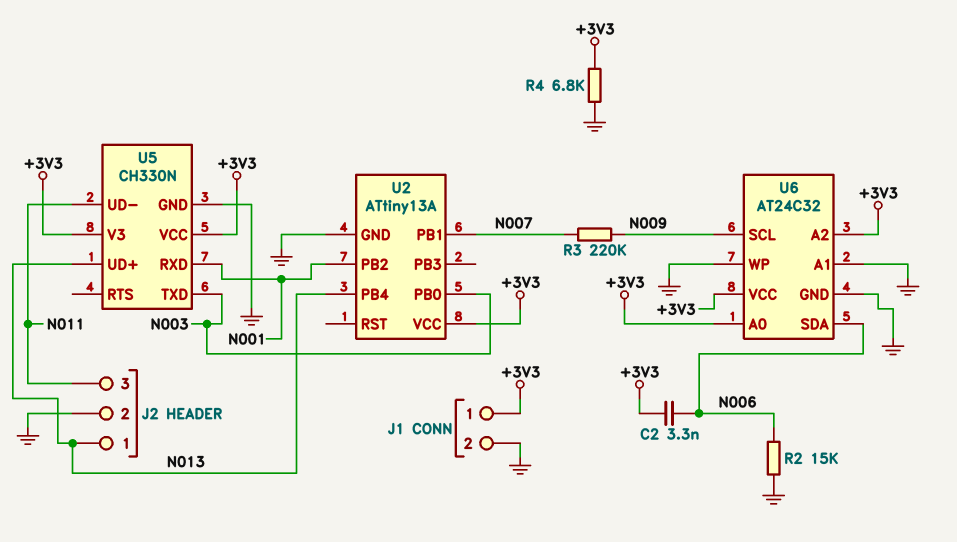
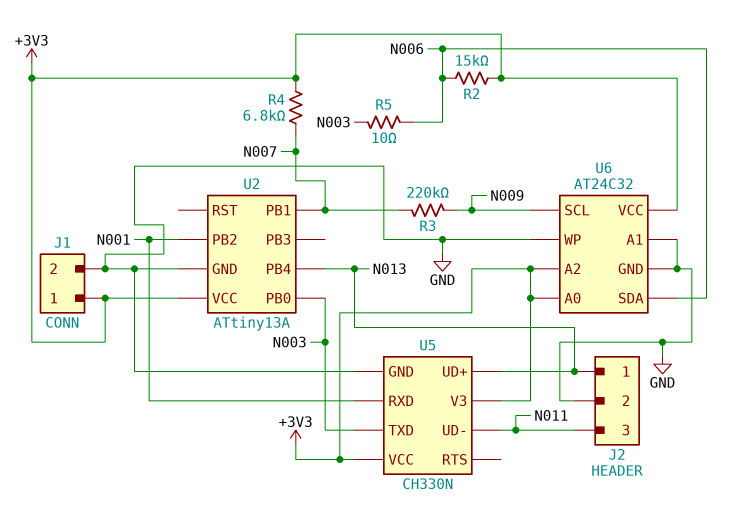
C2: 3.3nF (+3V3, N006) -> none
R2: 15k (GND, N006) -> 15k (+3V3, N006)
R4: 6.8k (+3V3, GND) -> 6.8k (+3V3, N007)
R5: none -> 10 (N003, N006)

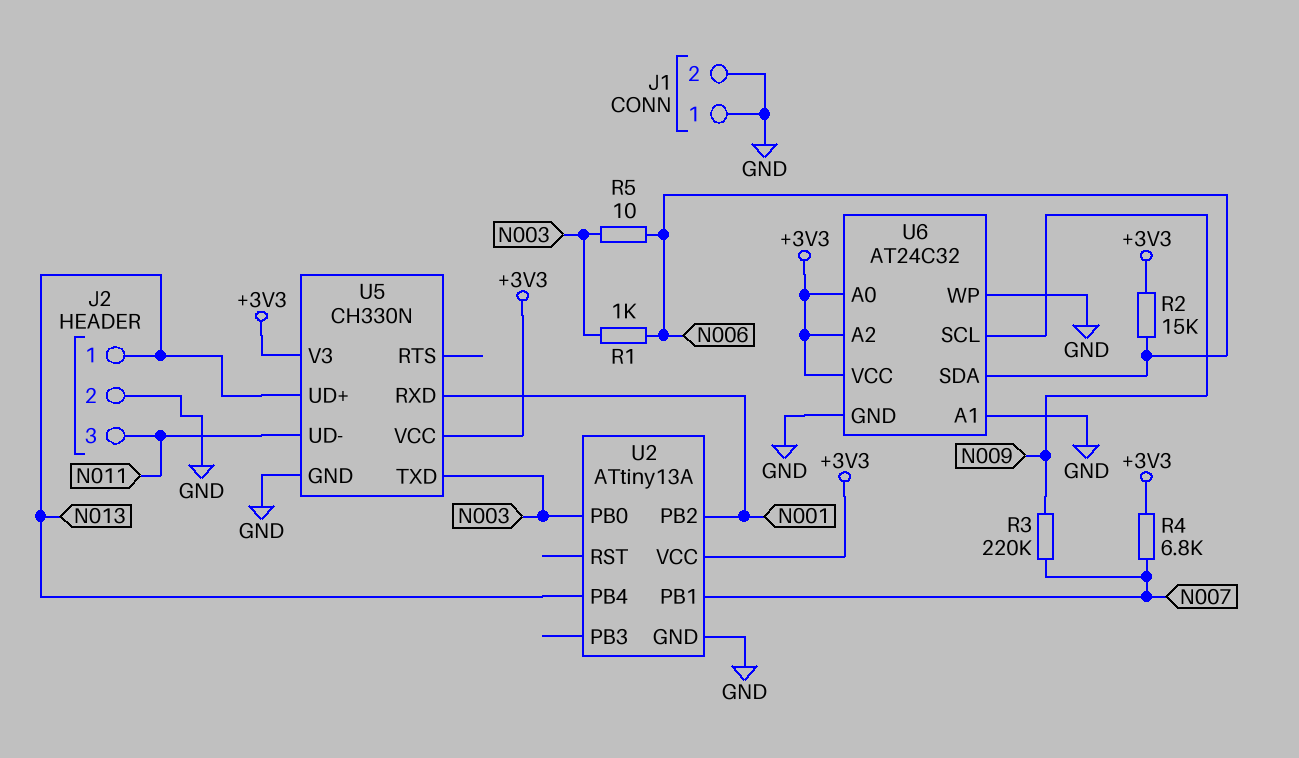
J1 pin 1: +3V3 -> GND
R1: none -> 1k (N003, N006)

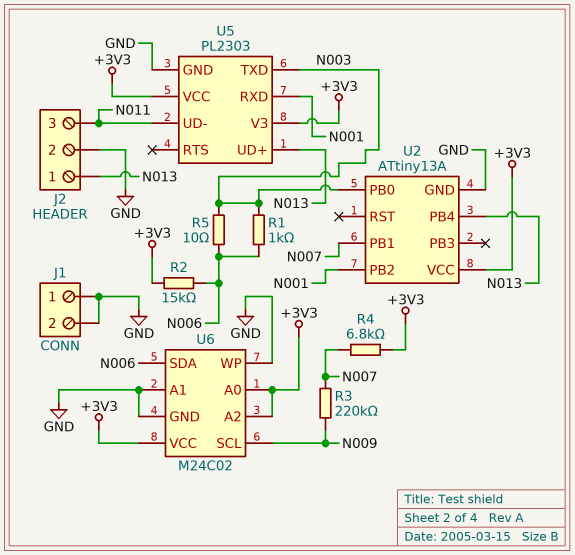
U5: CH330N -> PL2303
U6: AT24C32 -> M24C02

